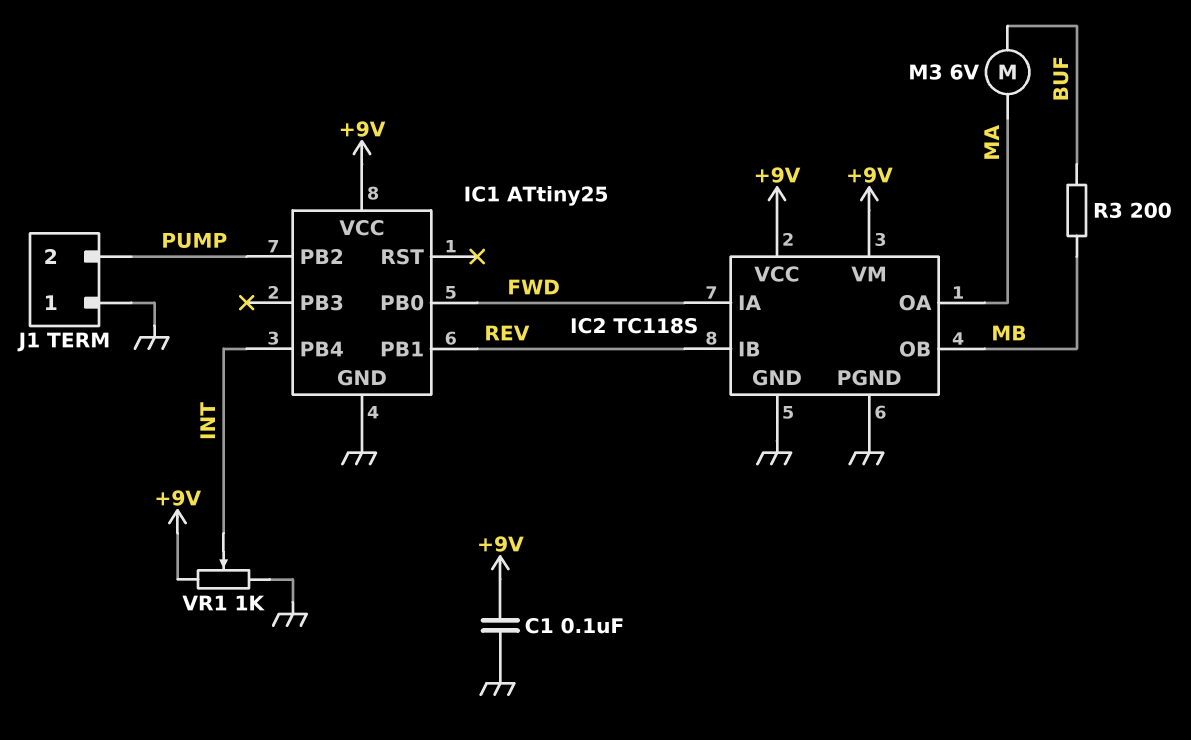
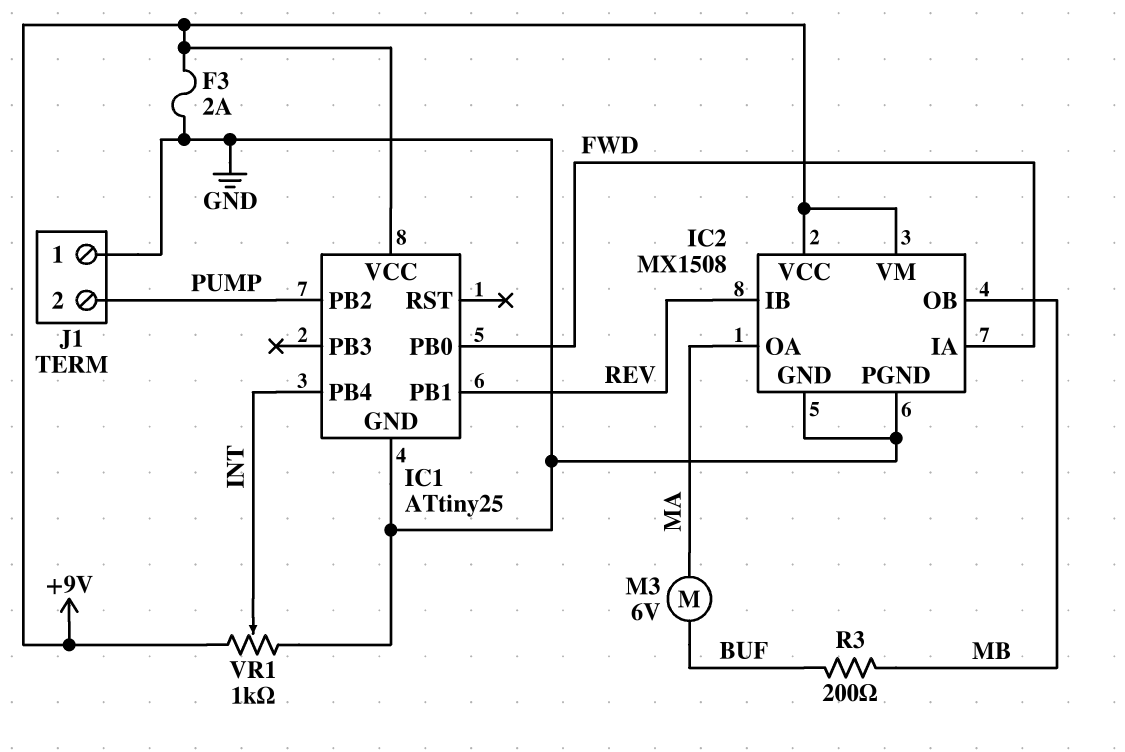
C1: 100nF (+9V, GND) -> none
F3: none -> 2A (+9V, GND)
IC2: TC118S -> MX1508

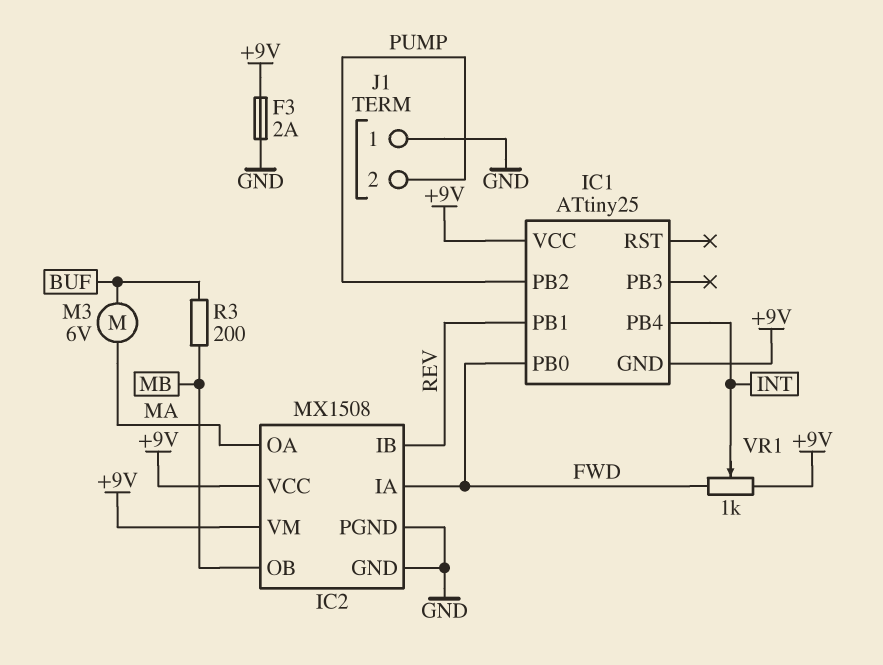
IC1 pin GND: GND -> +9V
VR1: 1k (+9V, GND, wiper INT) -> 1k (+9V, FWD, wiper INT)

